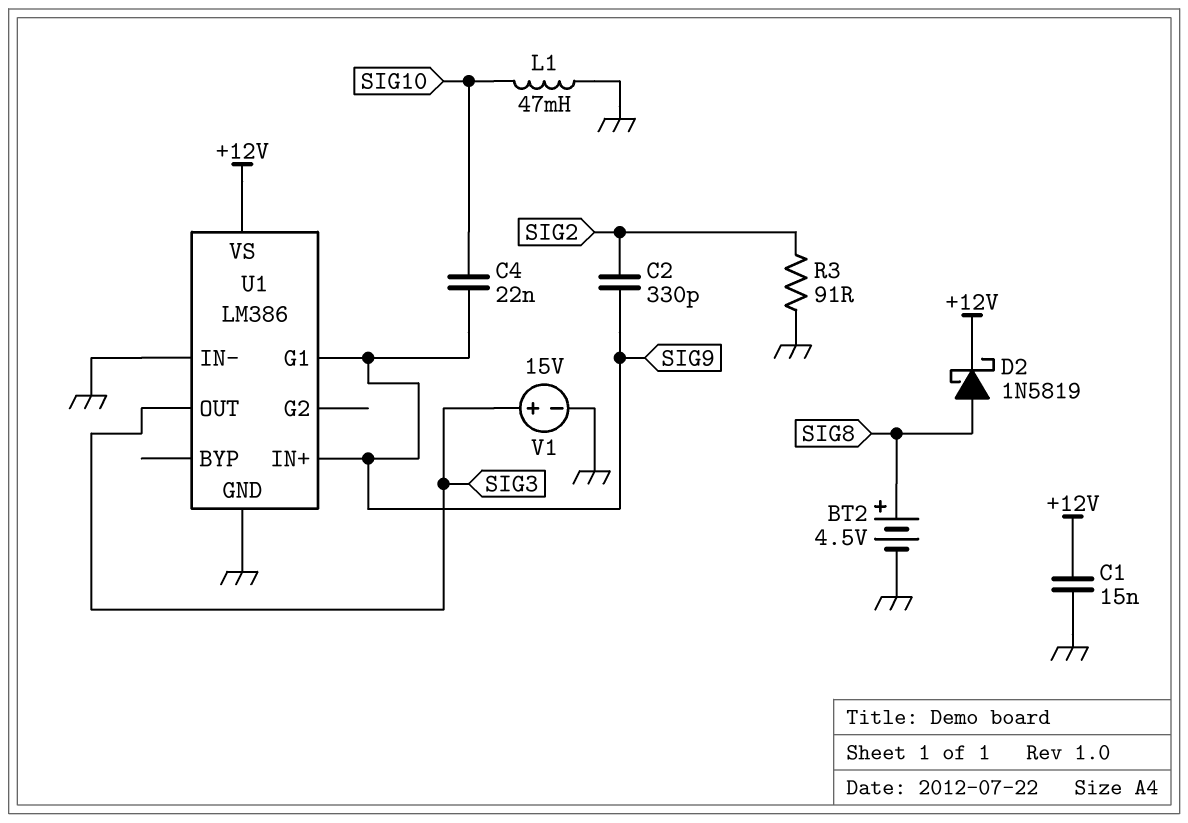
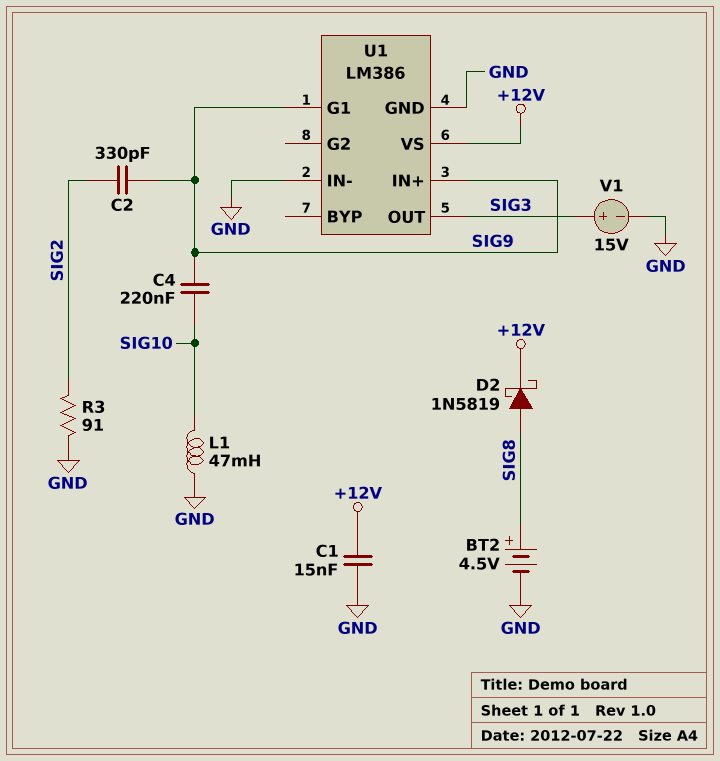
C4: 22nF (SIG9, SIG10) -> 220nF (SIG9, SIG10)

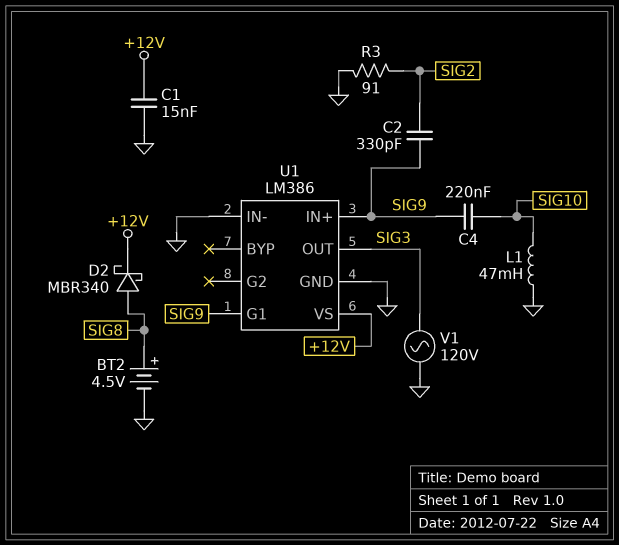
D2: schottky 1N5819 (A SIG8, K +12V) -> schottky MBR340 (A SIG8, K +12V)
V1: 15V (plus SIG3, minus GND) -> AC 120V (GND, SIG3)

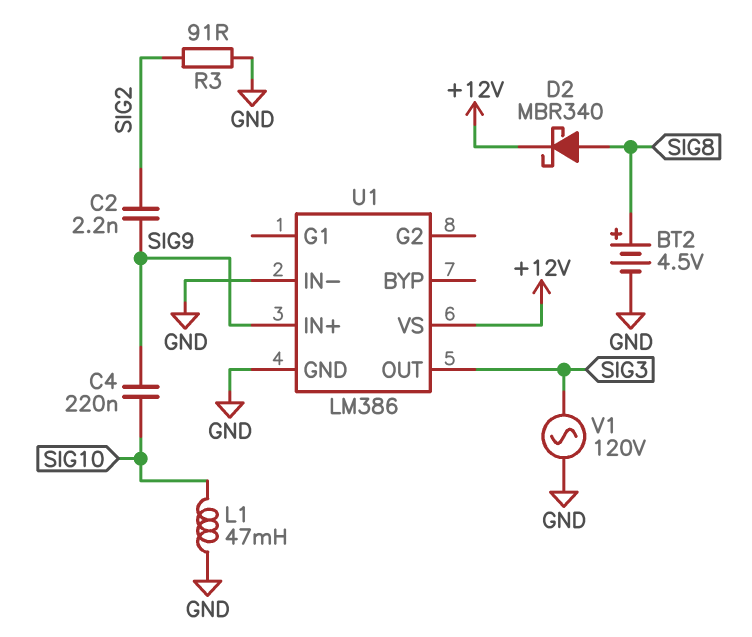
C1: 15nF (+12V, GND) -> none
C2: 330pF (SIG2, SIG9) -> 2.2nF (SIG2, SIG9)
U1 pin G1: SIG9 -> none

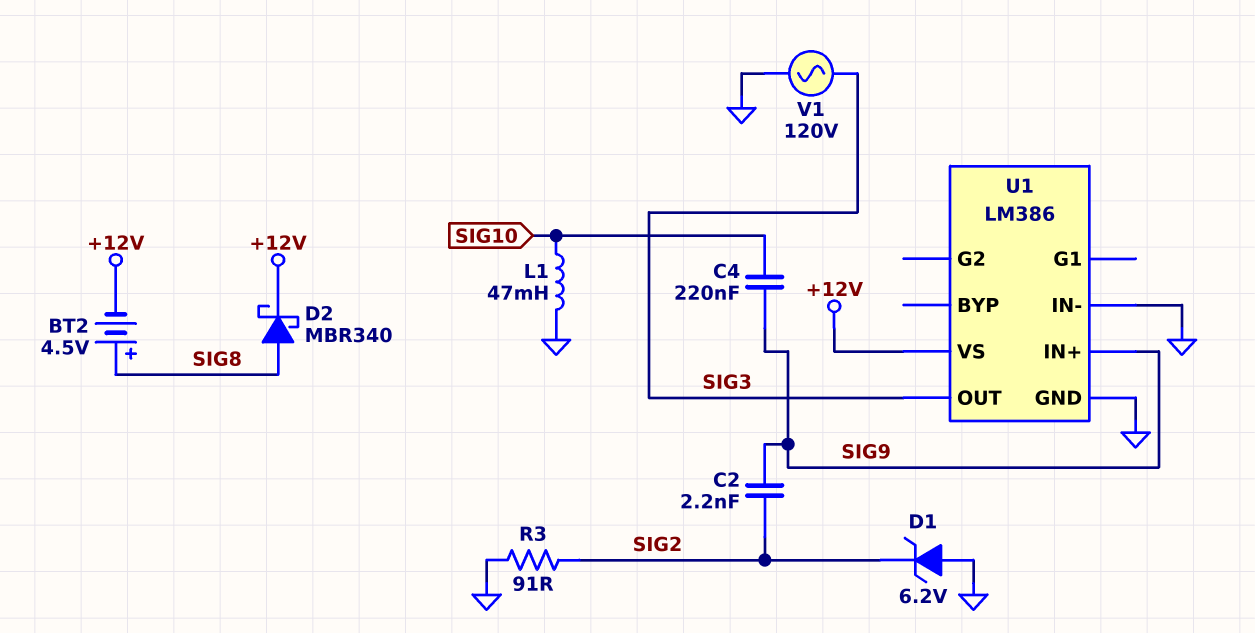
BT2: 4.5V (plus SIG8, minus GND) -> 4.5V (plus SIG8, minus +12V)
D1: none -> zener 6.2V (A GND, K SIG2)

